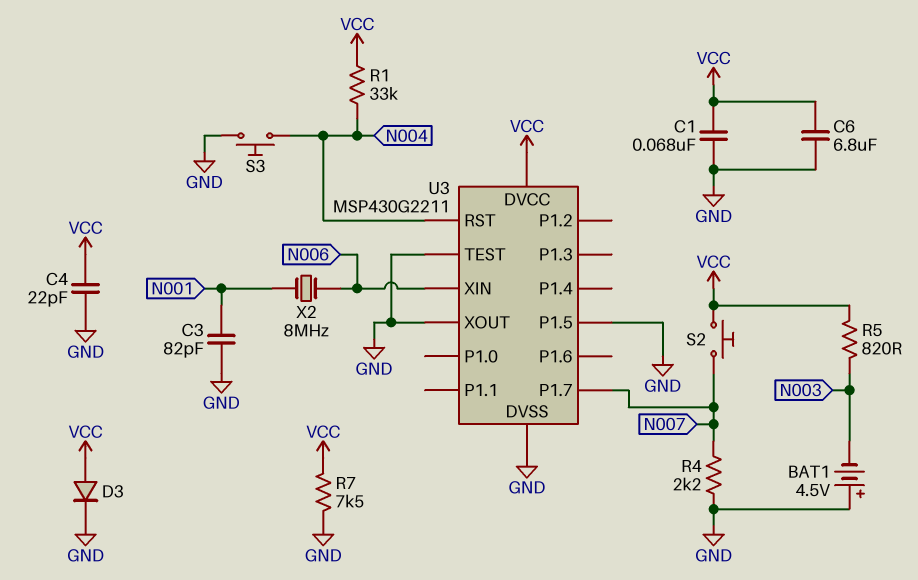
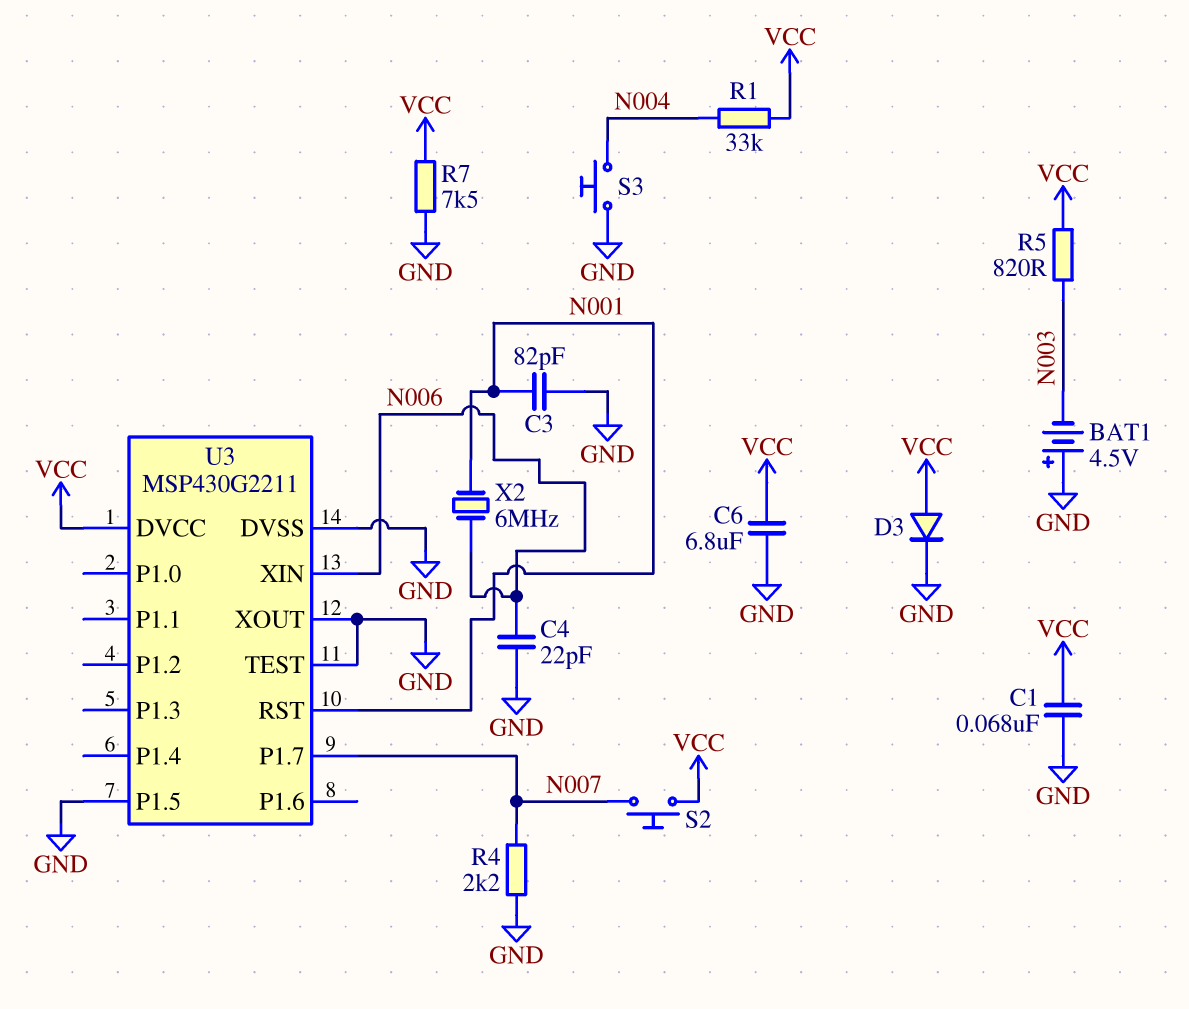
C4: 22pF (GND, VCC) -> 22pF (GND, N006)
U3 pin RST: N004 -> N001
X2: 8MHz (N001, N006) -> 6MHz (N001, N006)

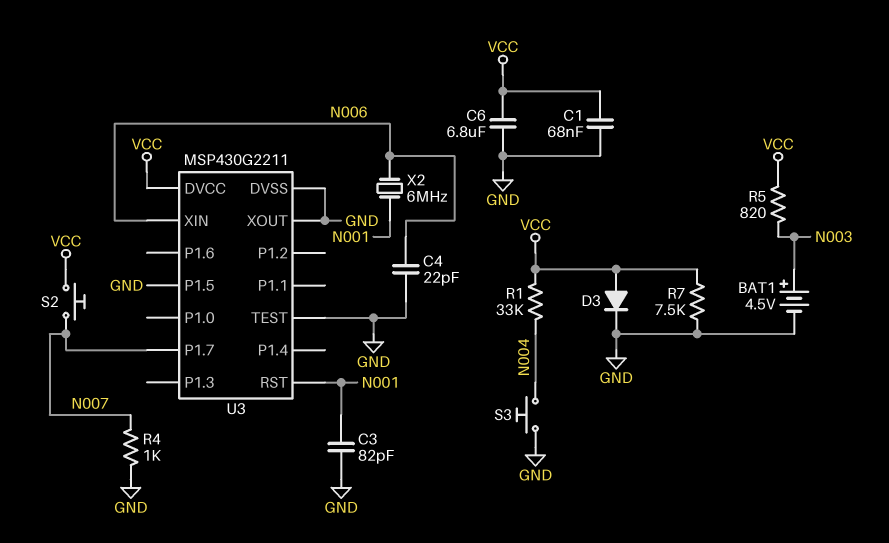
BAT1: 4.5V (plus GND, minus N003) -> 4.5V (plus N003, minus GND)
R4: 2.2k (GND, N007) -> 1k (GND, N007)

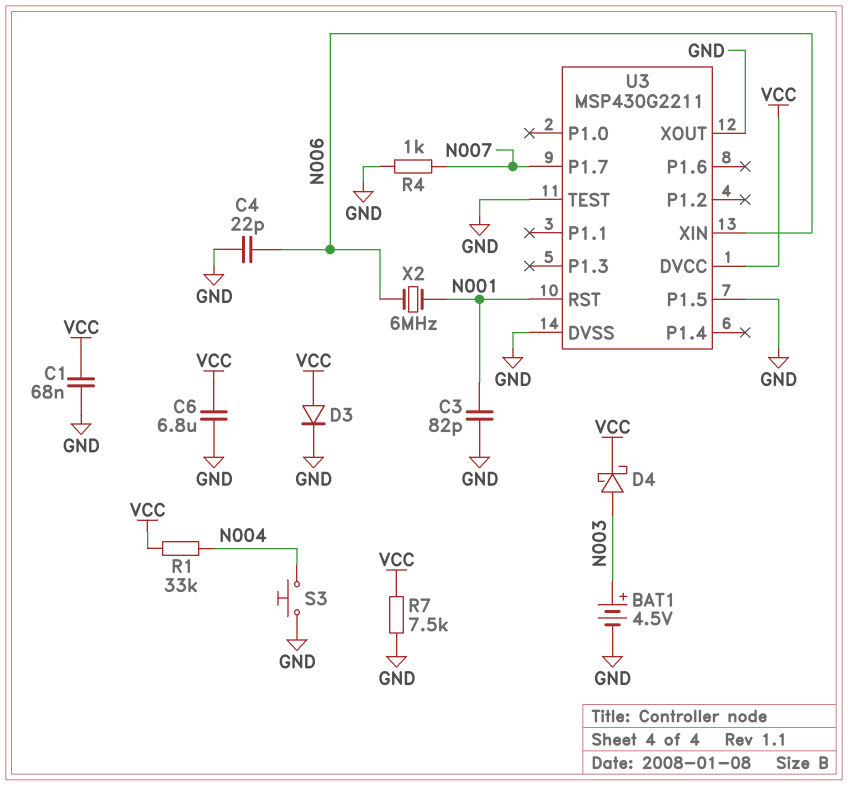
D4: none -> schottky (A N003, K VCC)
R5: 820 (N003, VCC) -> none
S2: button (N007, VCC) -> none

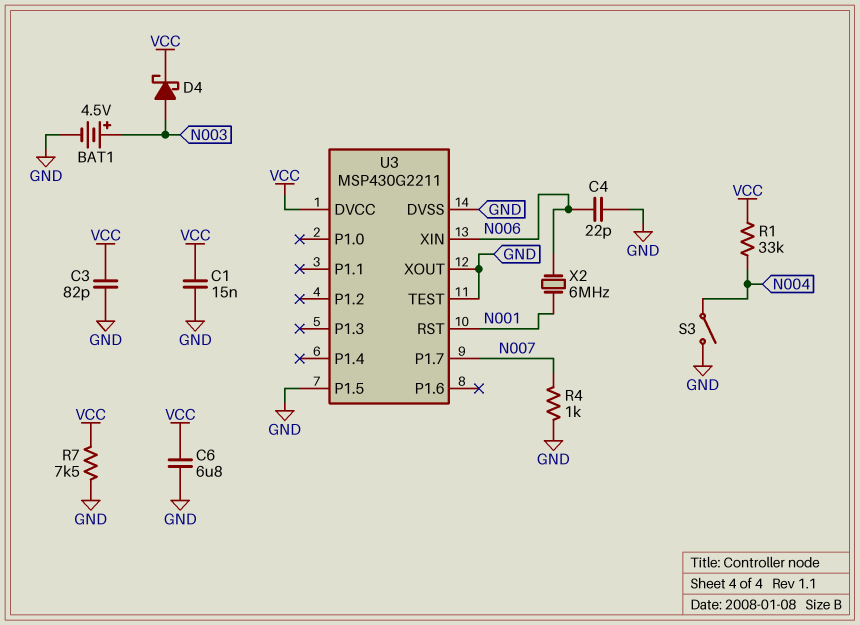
C1: 68nF (GND, VCC) -> 15nF (GND, VCC)
C3: 82pF (GND, N001) -> 82pF (GND, VCC)
D3: diode (A VCC, K GND) -> none
S3: button (GND, N004) -> switch (GND, N004)

